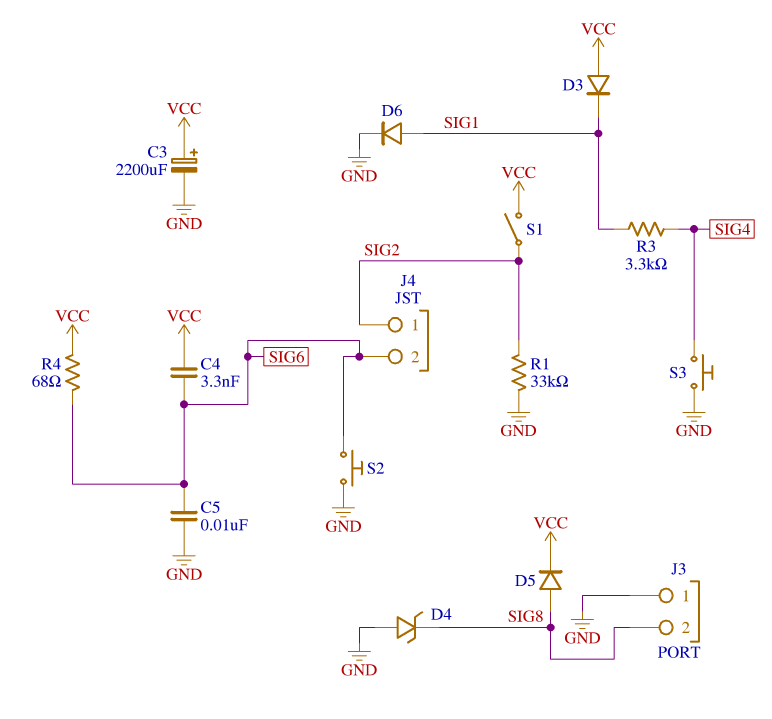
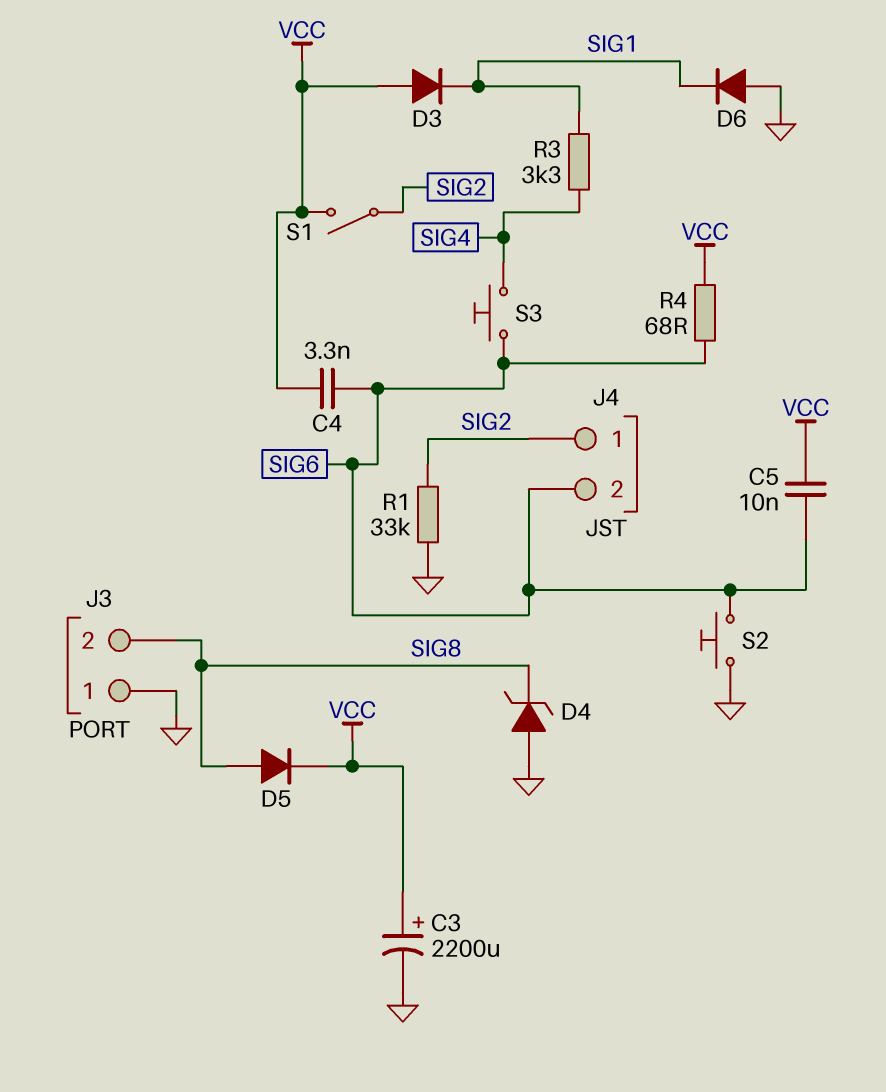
C5: 10nF (GND, SIG6) -> 10nF (SIG6, VCC)
D6: diode (A SIG1, K GND) -> diode (A GND, K SIG1)
S3: button (GND, SIG4) -> button (SIG4, SIG6)

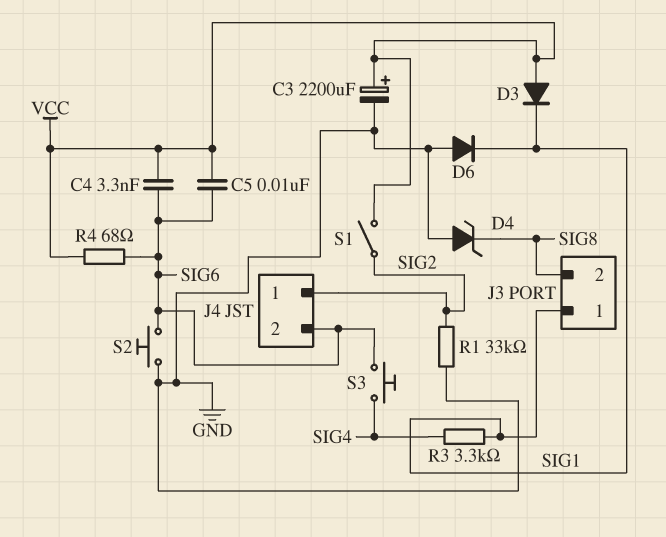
D5: diode (A SIG8, K VCC) -> none
J3 pin 1: GND -> SIG1

